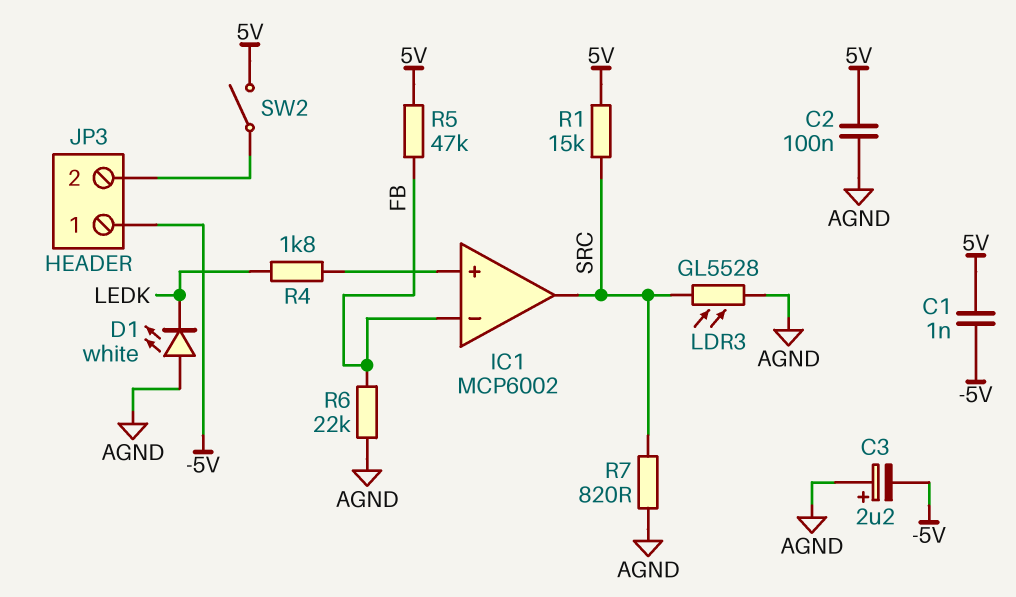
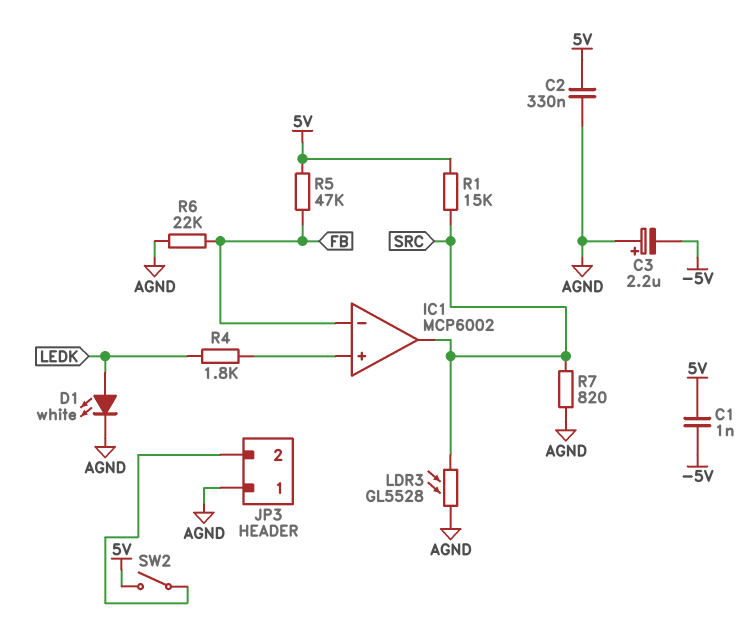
C2: 100nF (5V, AGND) -> 330nF (5V, AGND)
D1: LED white (A AGND, K LEDK) -> LED white (A LEDK, K AGND)
JP3 pin 1: -5V -> AGND

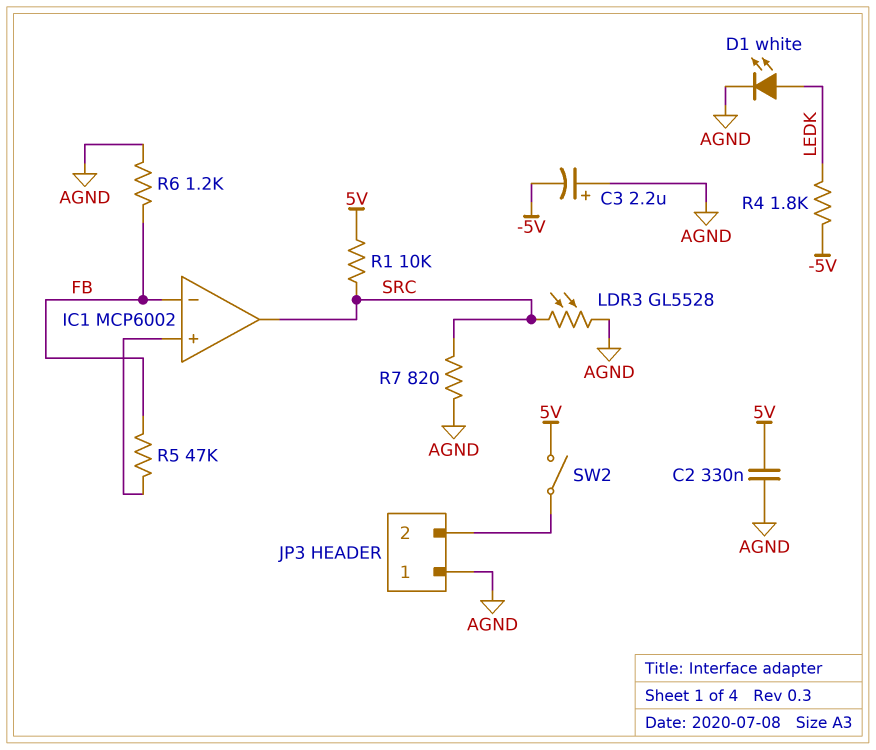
C1: 1nF (-5V, 5V) -> none
R1: 15k (5V, SRC) -> 10k (5V, SRC)
R4: 1.8k (IC1/in+, LEDK) -> 1.8k (-5V, LEDK)
R5: 47k (5V, FB) -> 47k (FB, IC1/in+)
R6: 22k (AGND, FB) -> 1.2k (AGND, FB)

